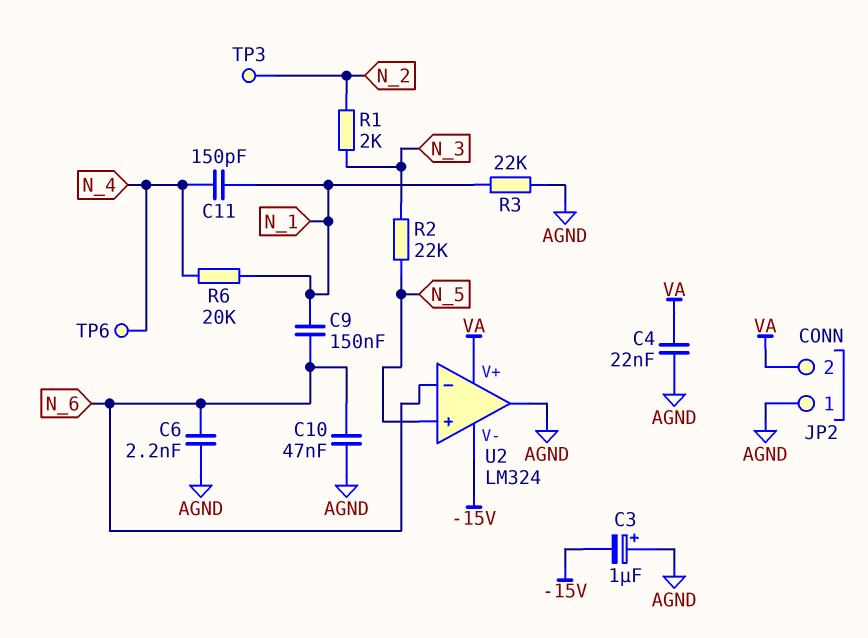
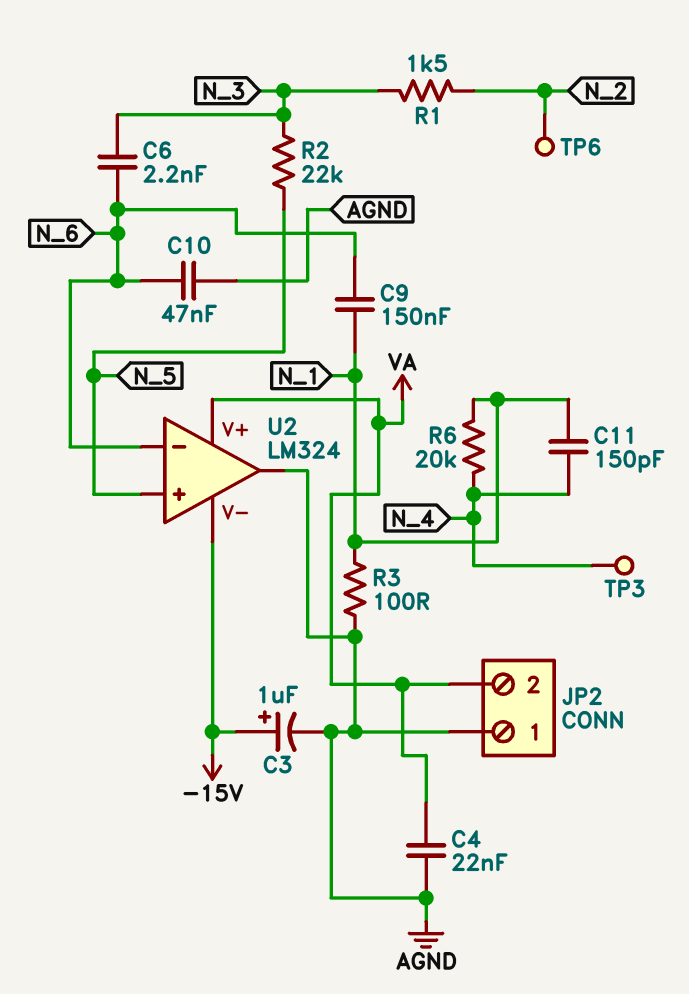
C3: 1uF (plus AGND, minus -15V) -> 1uF (plus -15V, minus AGND)
C6: 2.2nF (AGND, N_6) -> 2.2nF (N_3, N_6)
R1: 2k (N_2, N_3) -> 1.5k (N_2, N_3)
R3: 22k (AGND, N_1) -> 100 (AGND, N_1)
TP3: test point (N_2) -> test point (N_4)
TP6: test point (N_4) -> test point (N_2)

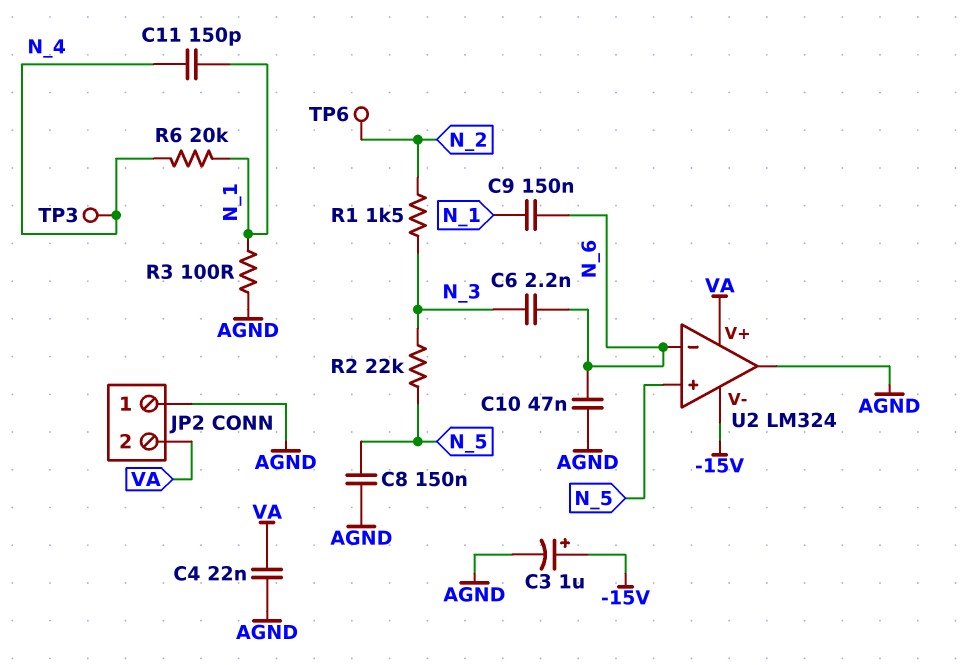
C8: none -> 150nF (AGND, N_5)

